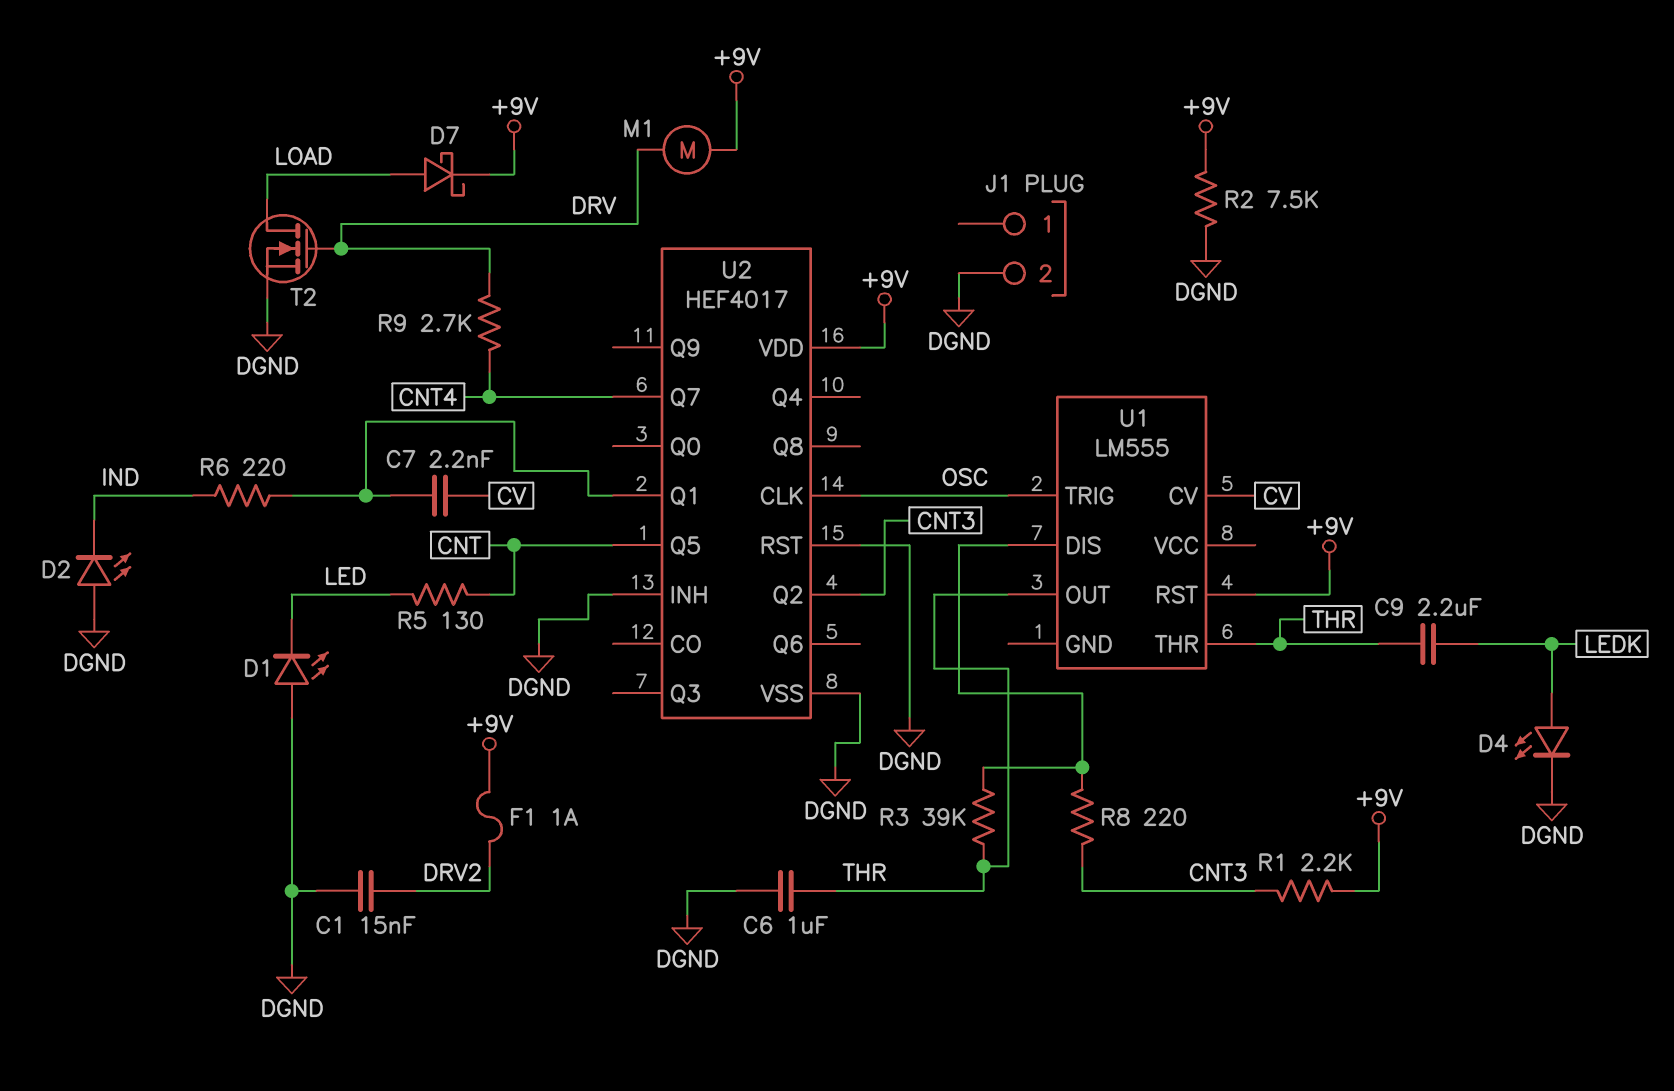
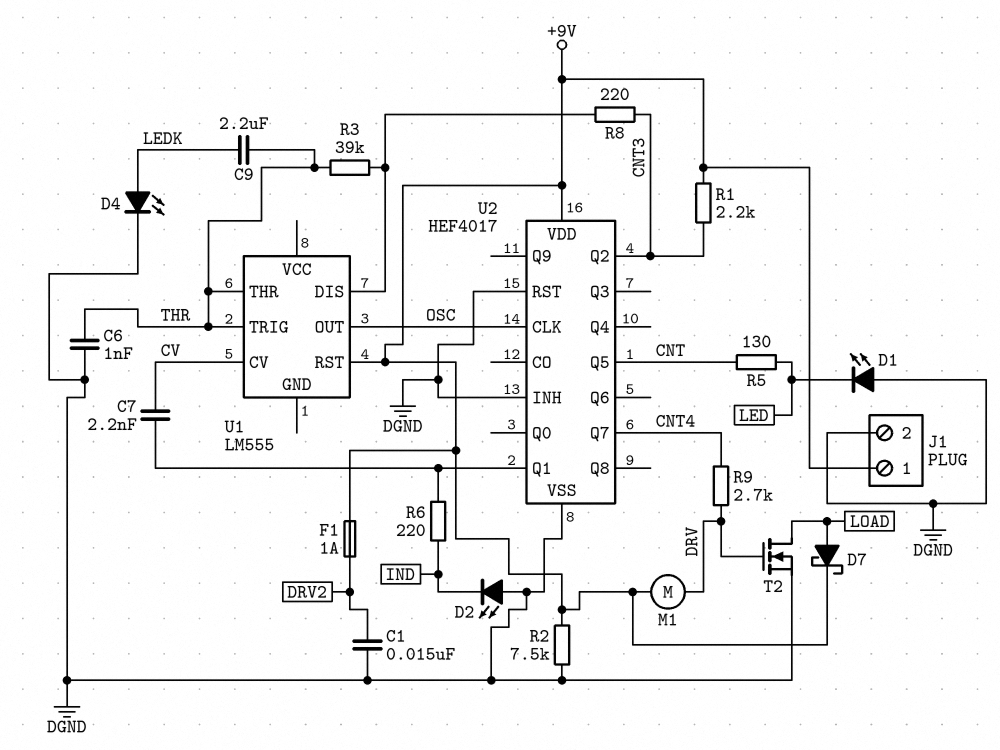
C6: 1uF (DGND, THR) -> 1nF (DGND, THR)
J1 pin 1: none -> +9V
U1 pin OUT: THR -> OSC
U1 pin TRIG: OSC -> THR

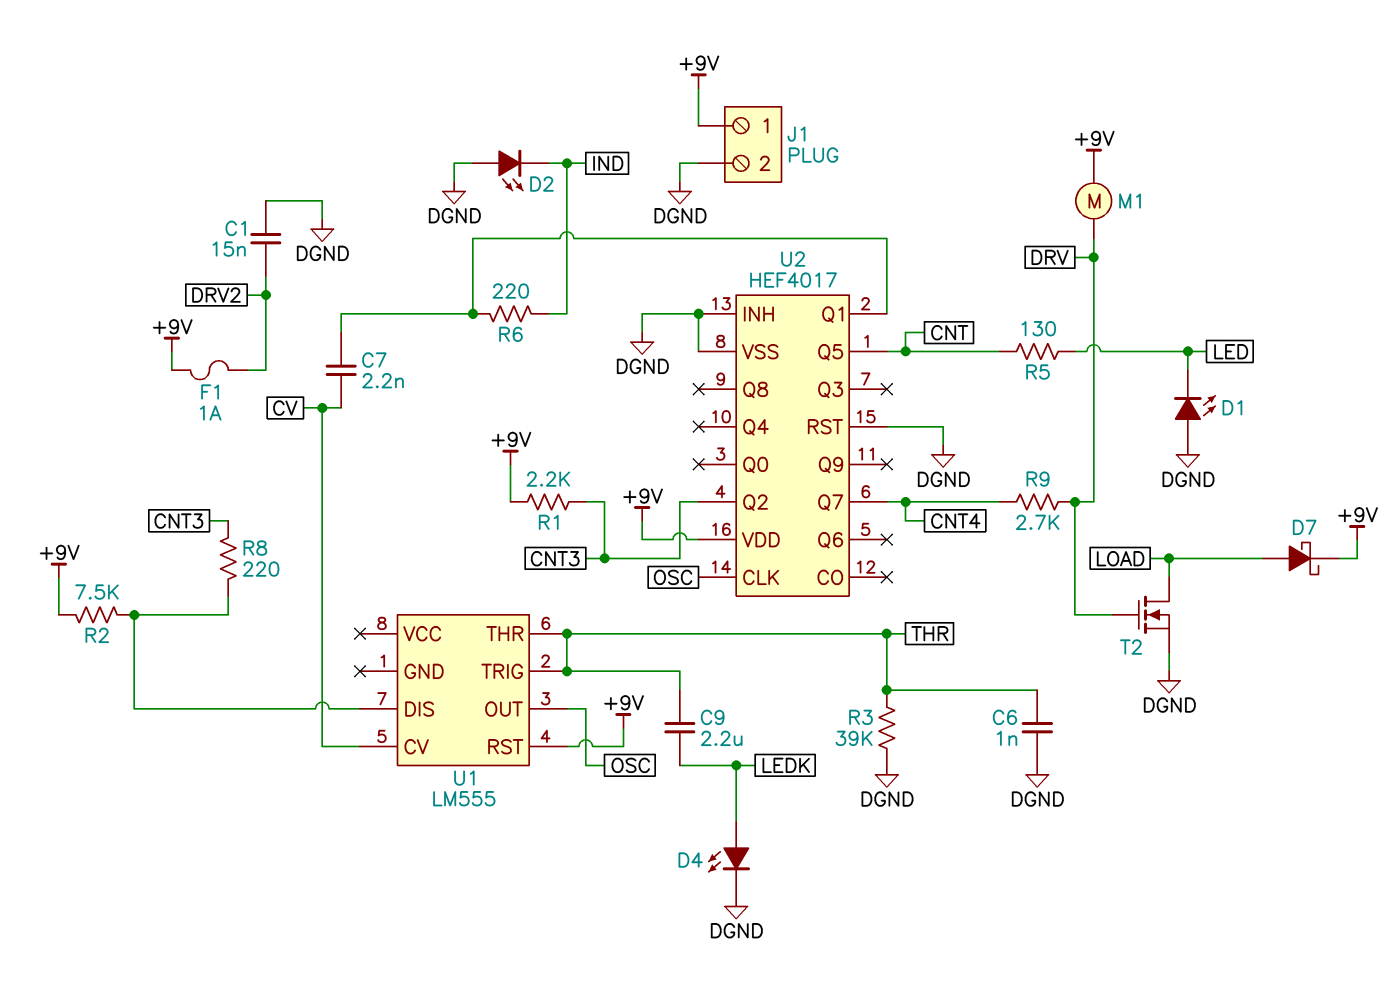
R2: 7.5k (+9V, DGND) -> 7.5k (+9V, U1/DIS)
R3: 39k (THR, U1/DIS) -> 39k (DGND, THR)

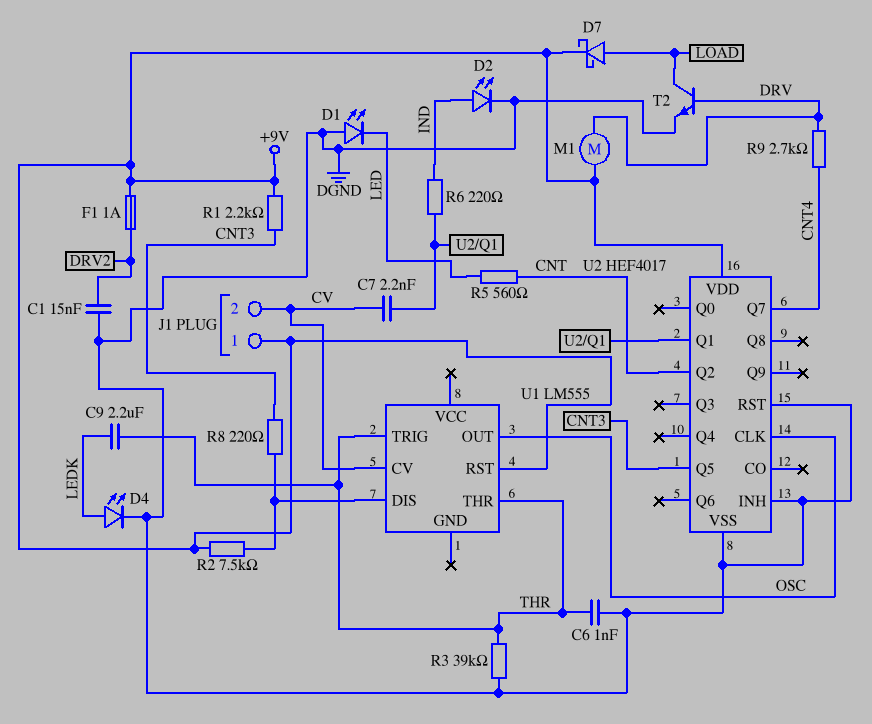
D2: LED (A DGND, K IND) -> LED (A IND, K DGND)
J1 pin 2: DGND -> CV
R5: 130 (CNT, LED) -> 560 (CNT, LED)
T2: NMOS (G DRV, D LOAD, S DGND) -> NPN (B DRV, C LOAD, E DGND)
U2 pin Q2: CNT3 -> CNT
U2 pin Q5: CNT -> CNT3

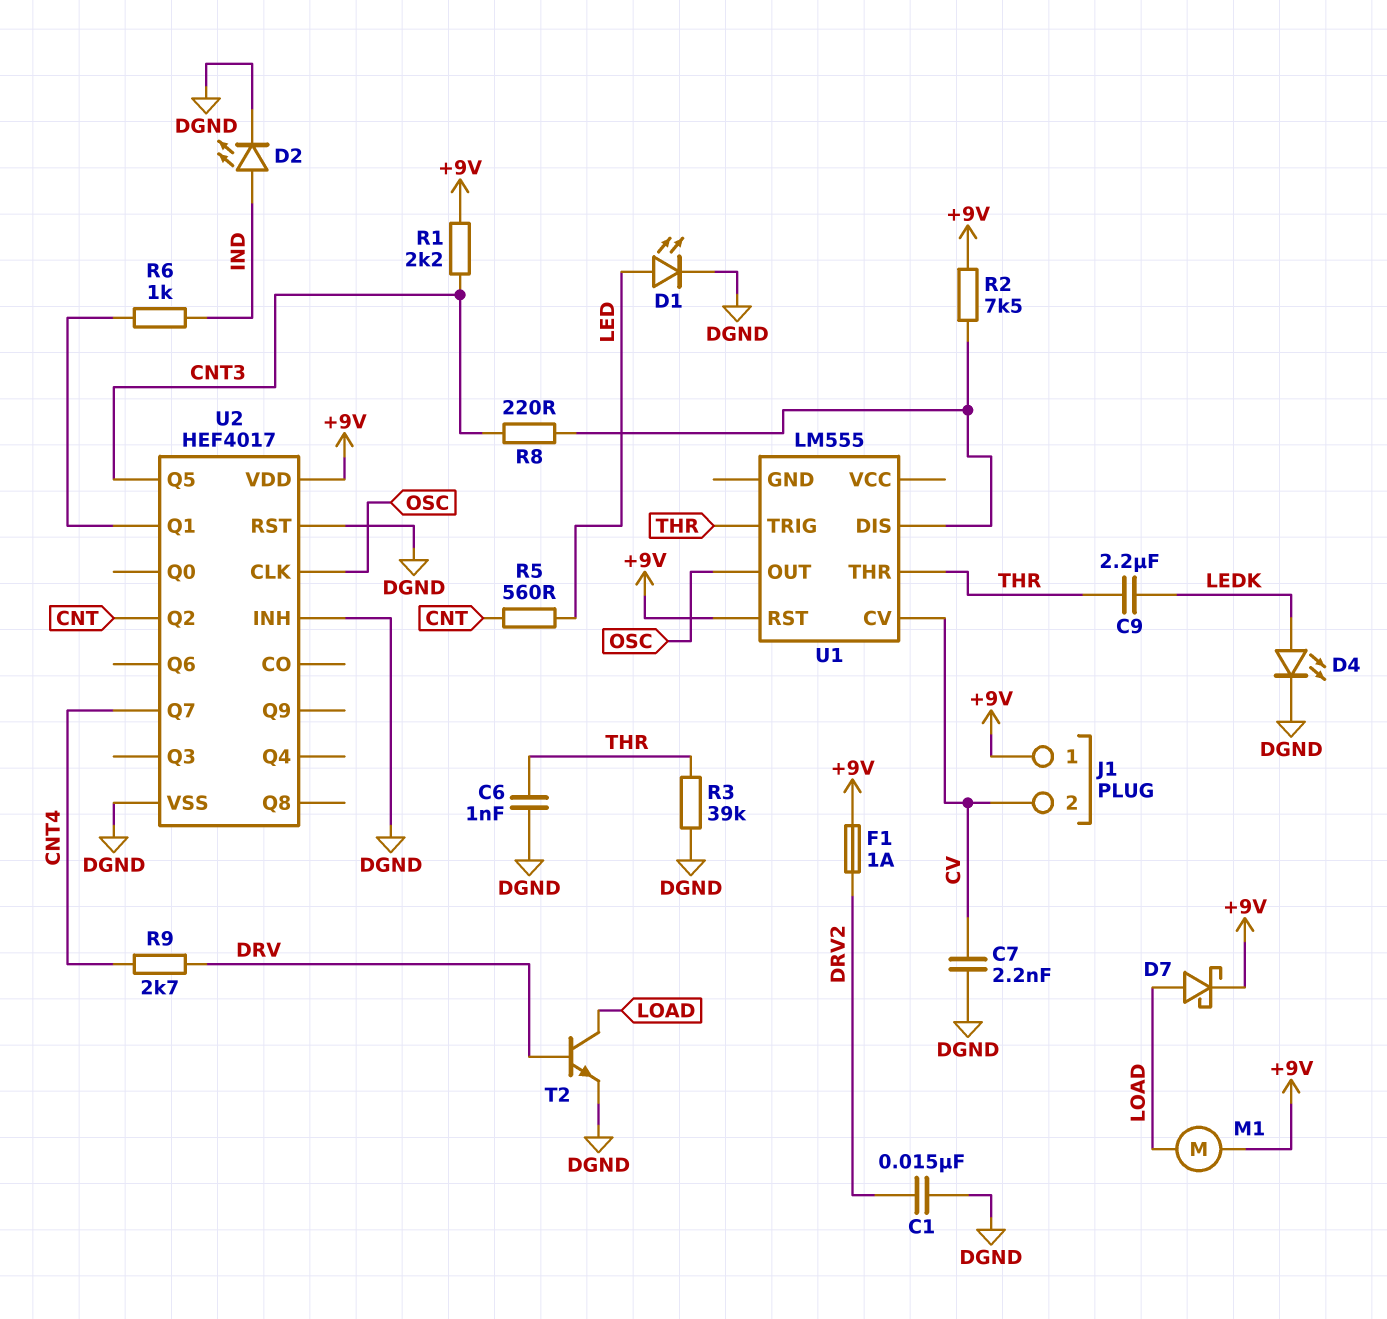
C7: 2.2nF (CV, U2/Q1) -> 2.2nF (CV, DGND)
D1: LED (A DGND, K LED) -> LED (A LED, K DGND)
M1: motor (+9V, DRV) -> motor (+9V, LOAD)
R6: 220 (IND, U2/Q1) -> 1k (IND, U2/Q1)

